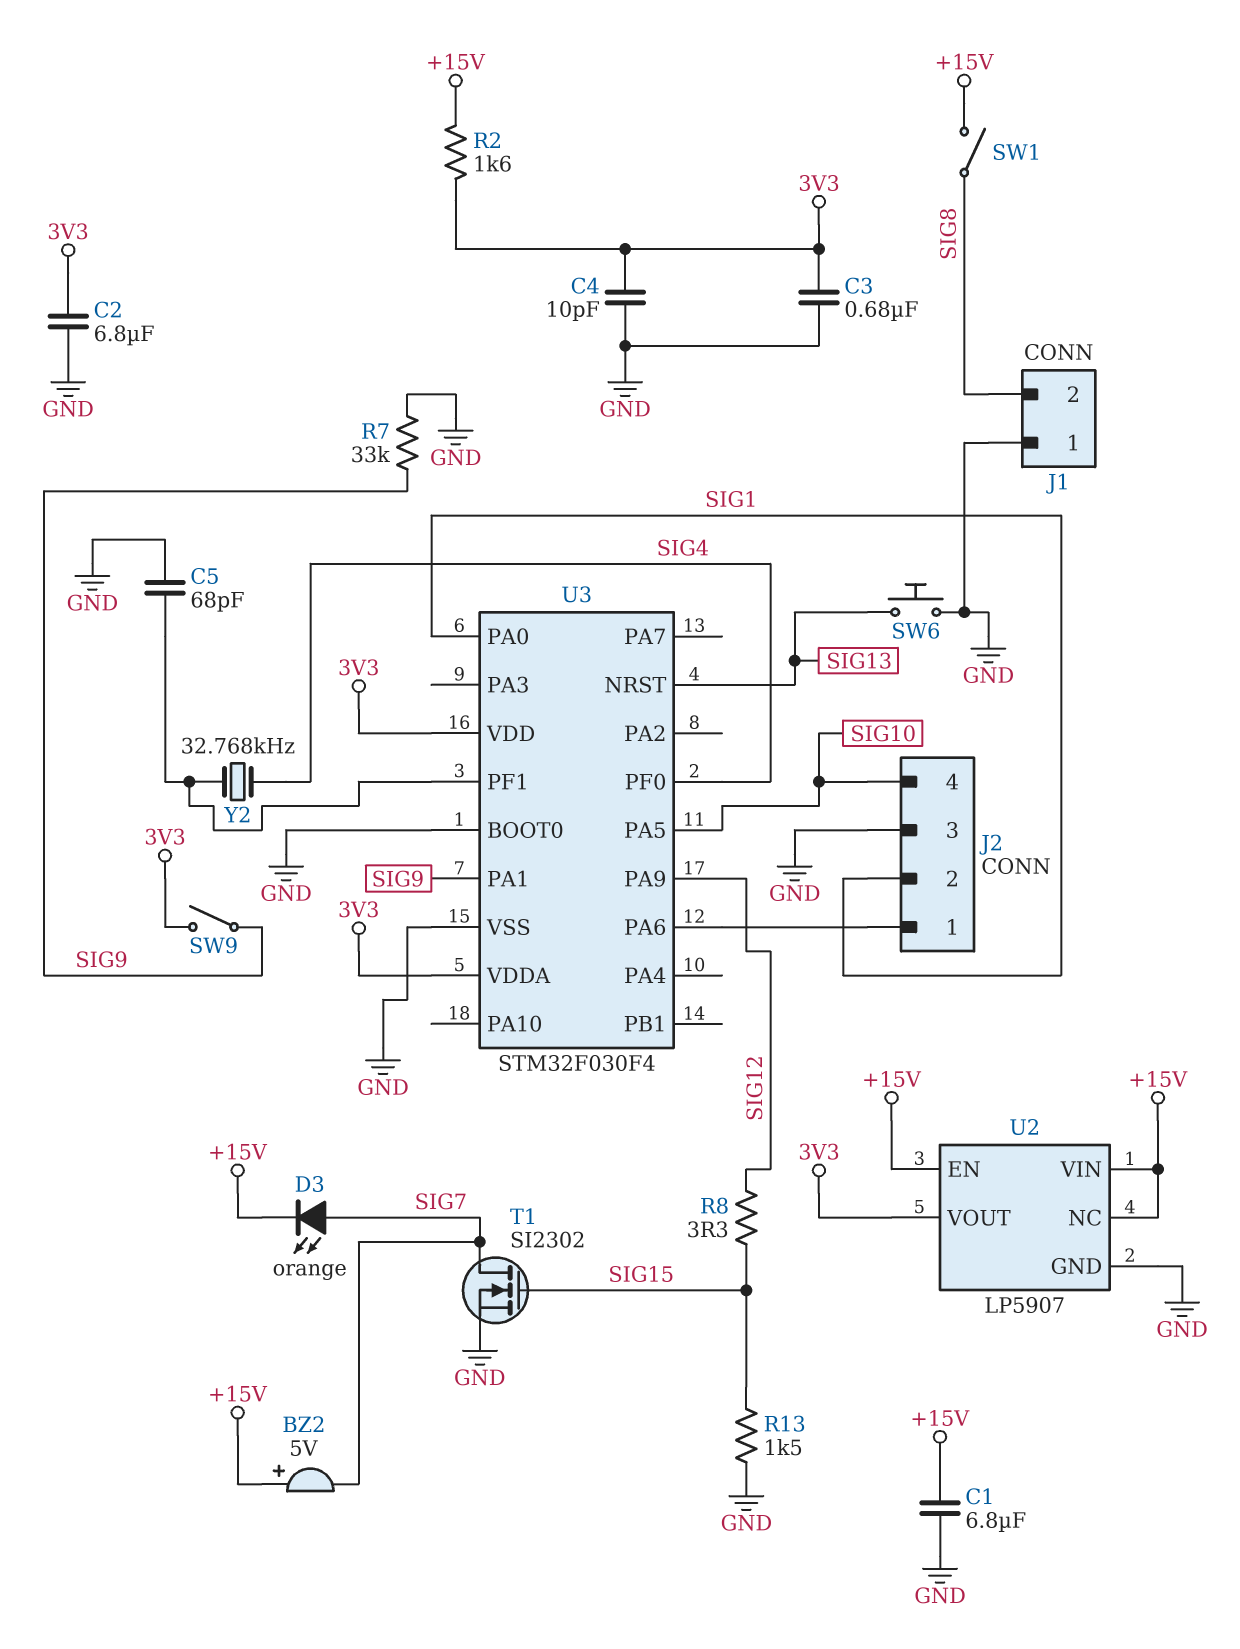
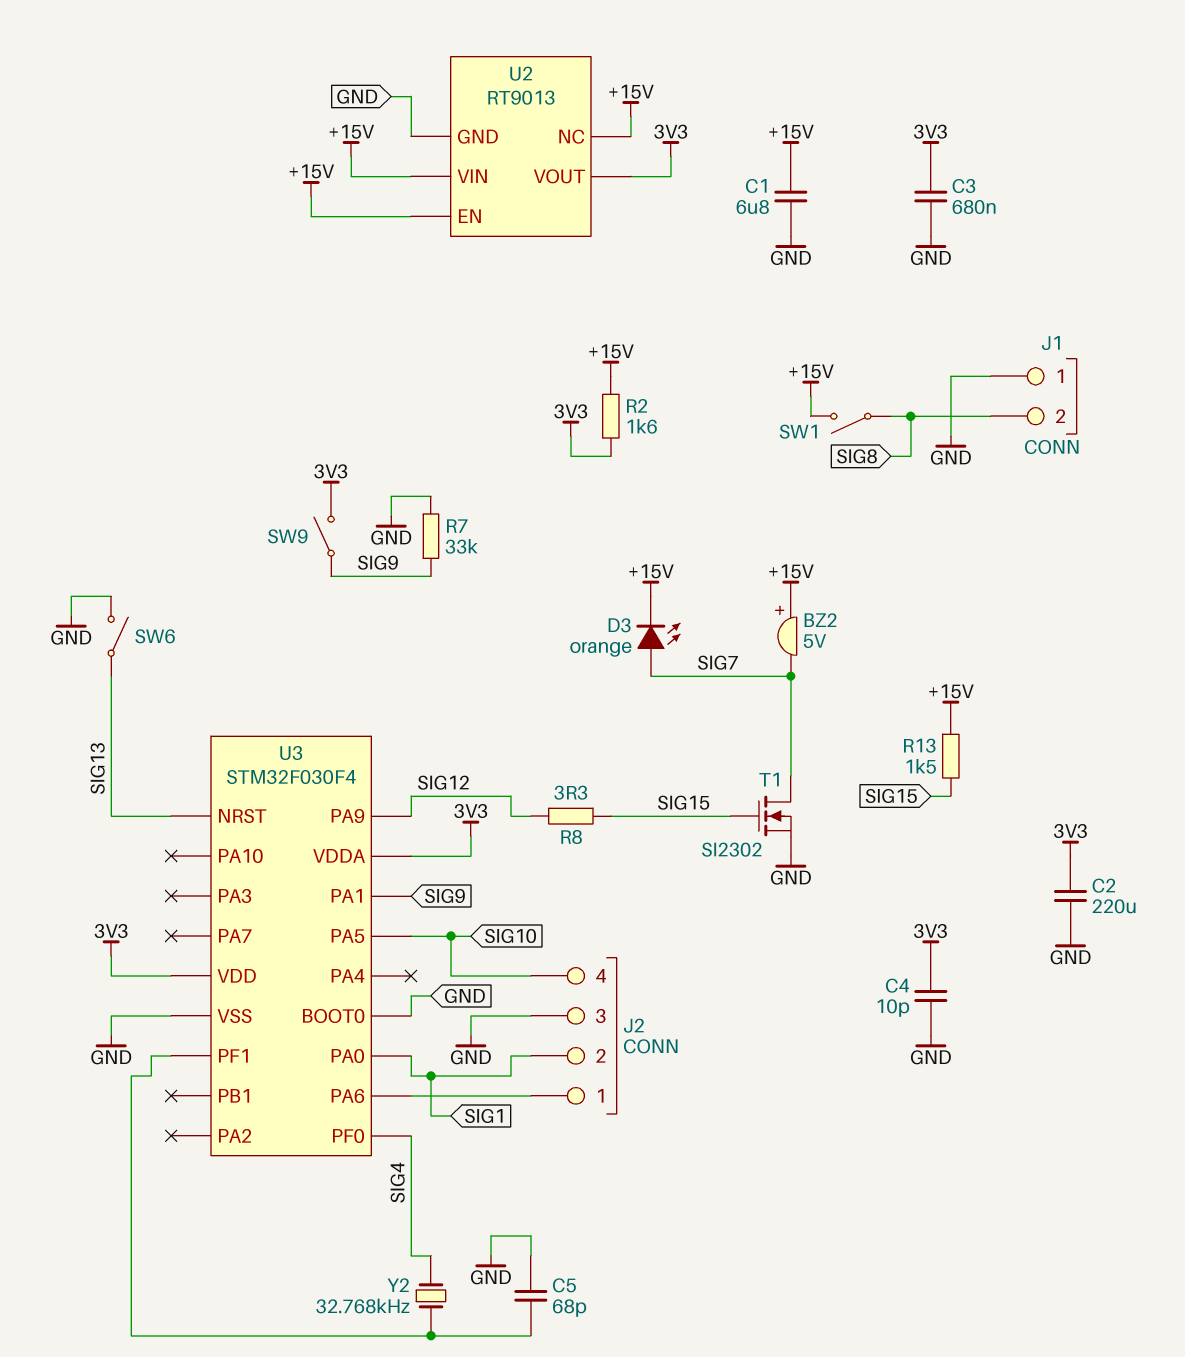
C2: 6.8uF (3V3, GND) -> 220uF (3V3, GND)
R13: 1.5k (GND, SIG15) -> 1.5k (+15V, SIG15)
SW6: button (GND, SIG13) -> switch (GND, SIG13)
U2: LP5907 -> RT9013

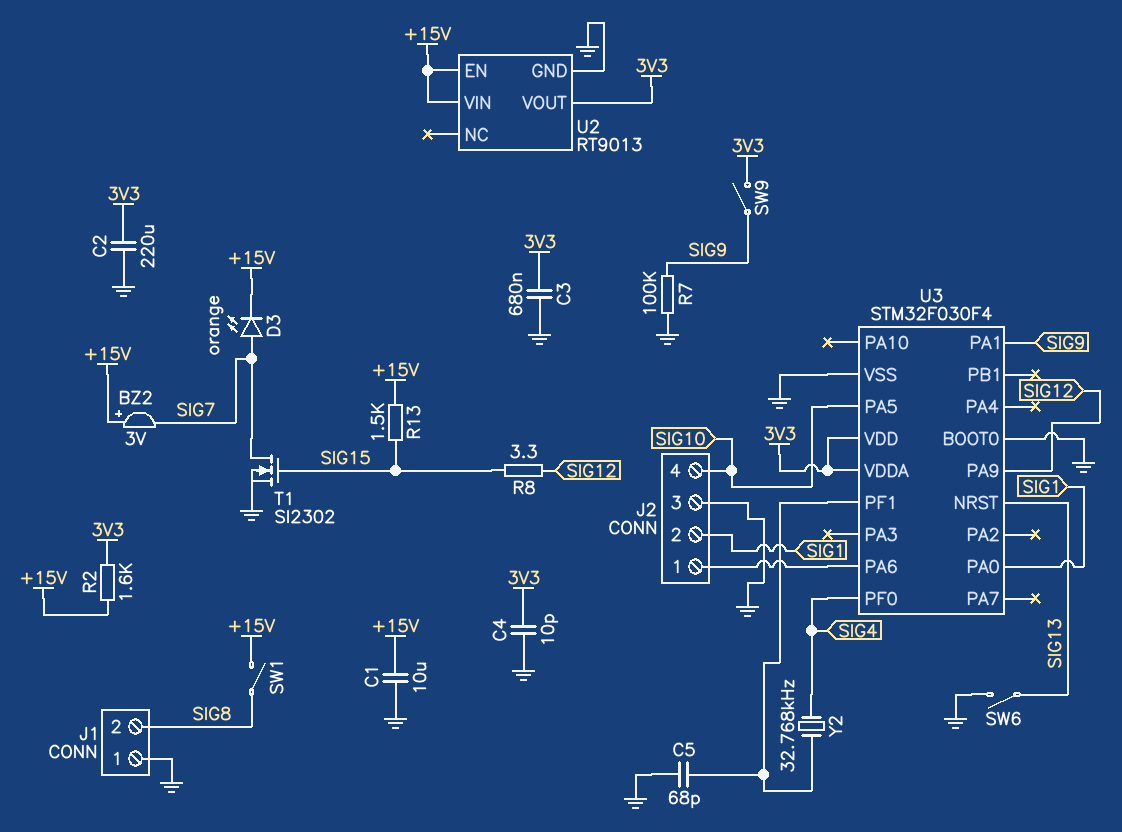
BZ2: buzzer 5V (plus +15V, minus SIG7) -> buzzer 3V (plus +15V, minus SIG7)
C1: 6.8uF (+15V, GND) -> 10uF (+15V, GND)
R7: 33k (GND, SIG9) -> 100k (GND, SIG9)
U2 pin NC: +15V -> none

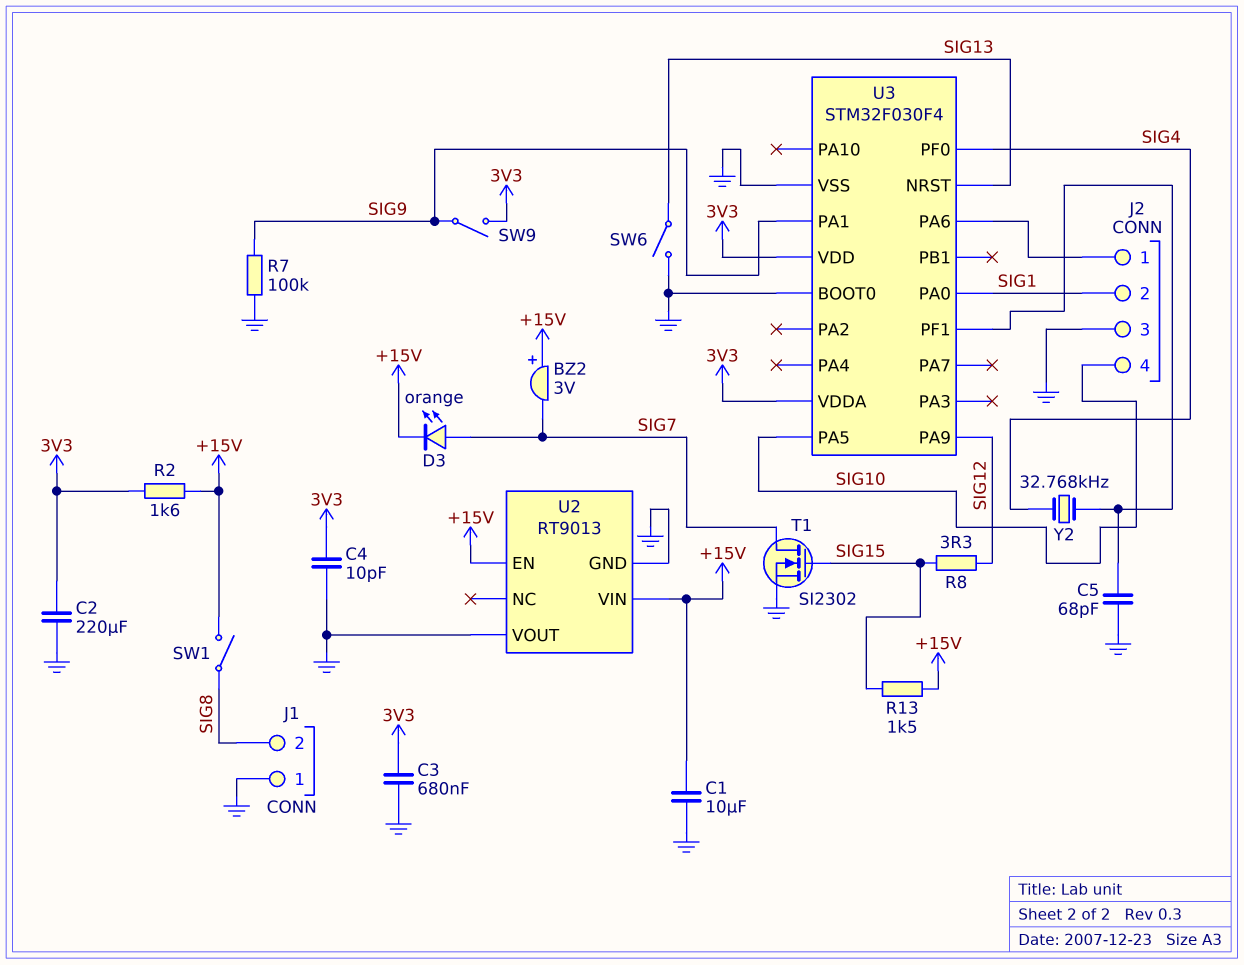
U2 pin VOUT: 3V3 -> GND

